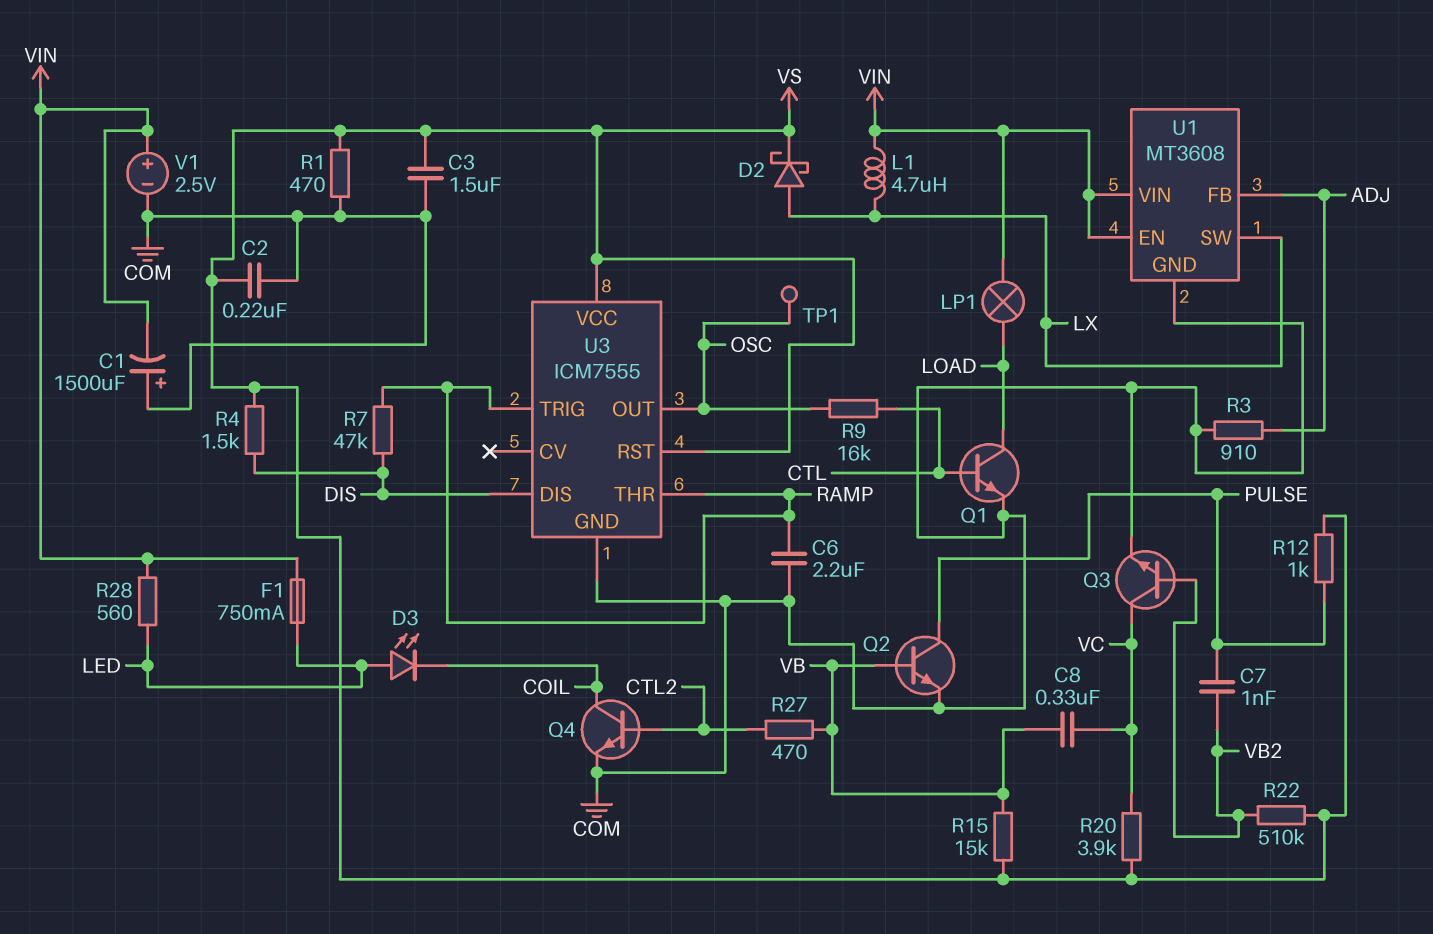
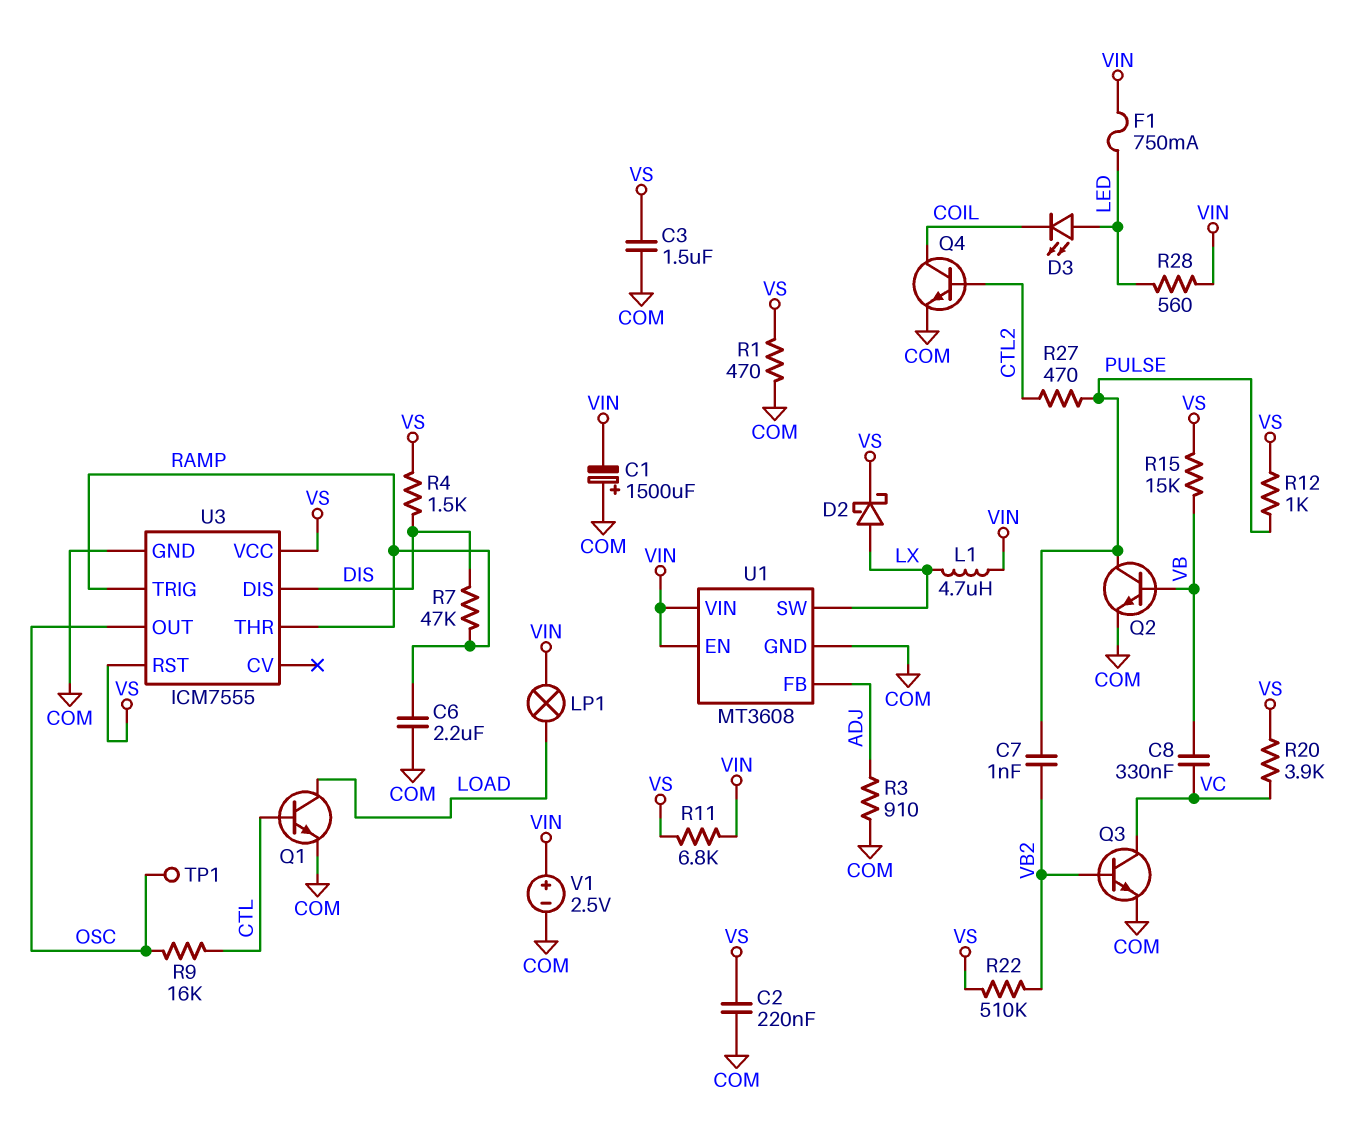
R11: none -> 6.8k (VIN, VS)
R27: 470 (CTL2, VB) -> 470 (CTL2, PULSE)

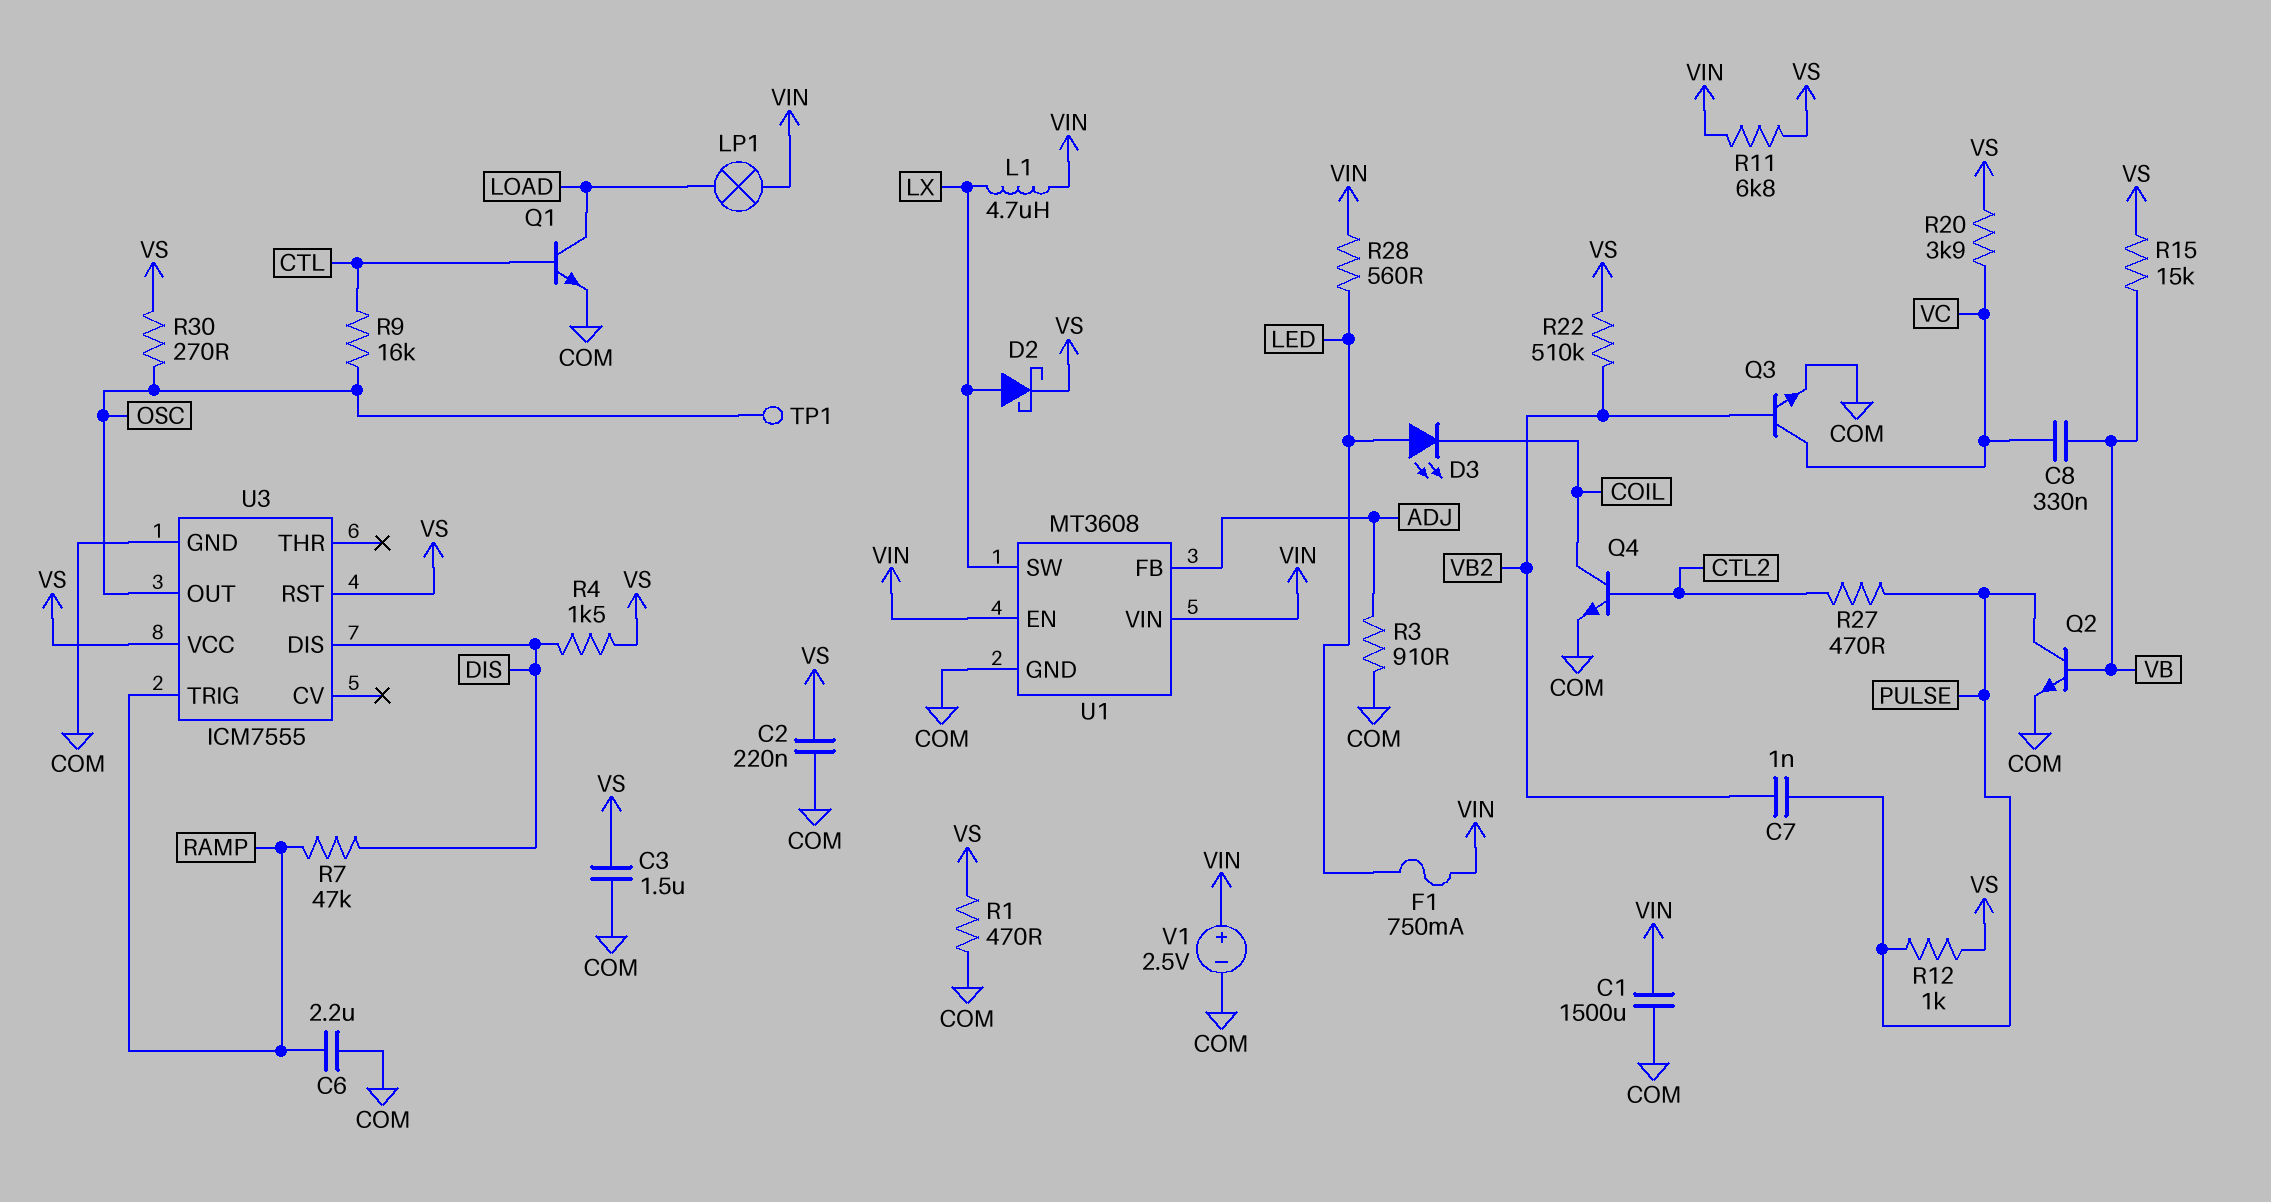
C1: 1500uF (plus COM, minus VIN) -> 1500uF (COM, VIN)
R30: none -> 270 (OSC, VS)
U3 pin THR: RAMP -> none

